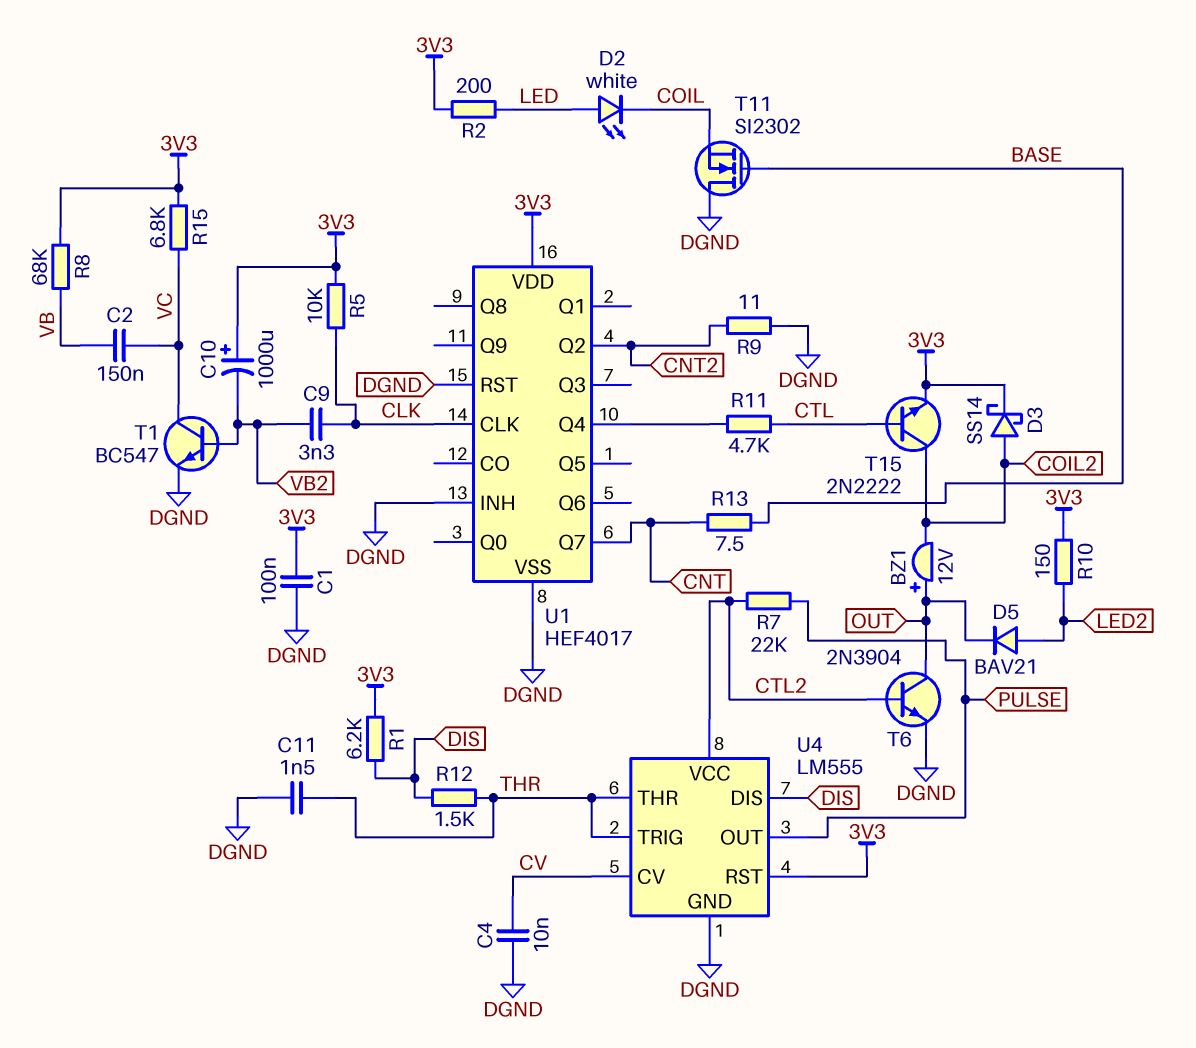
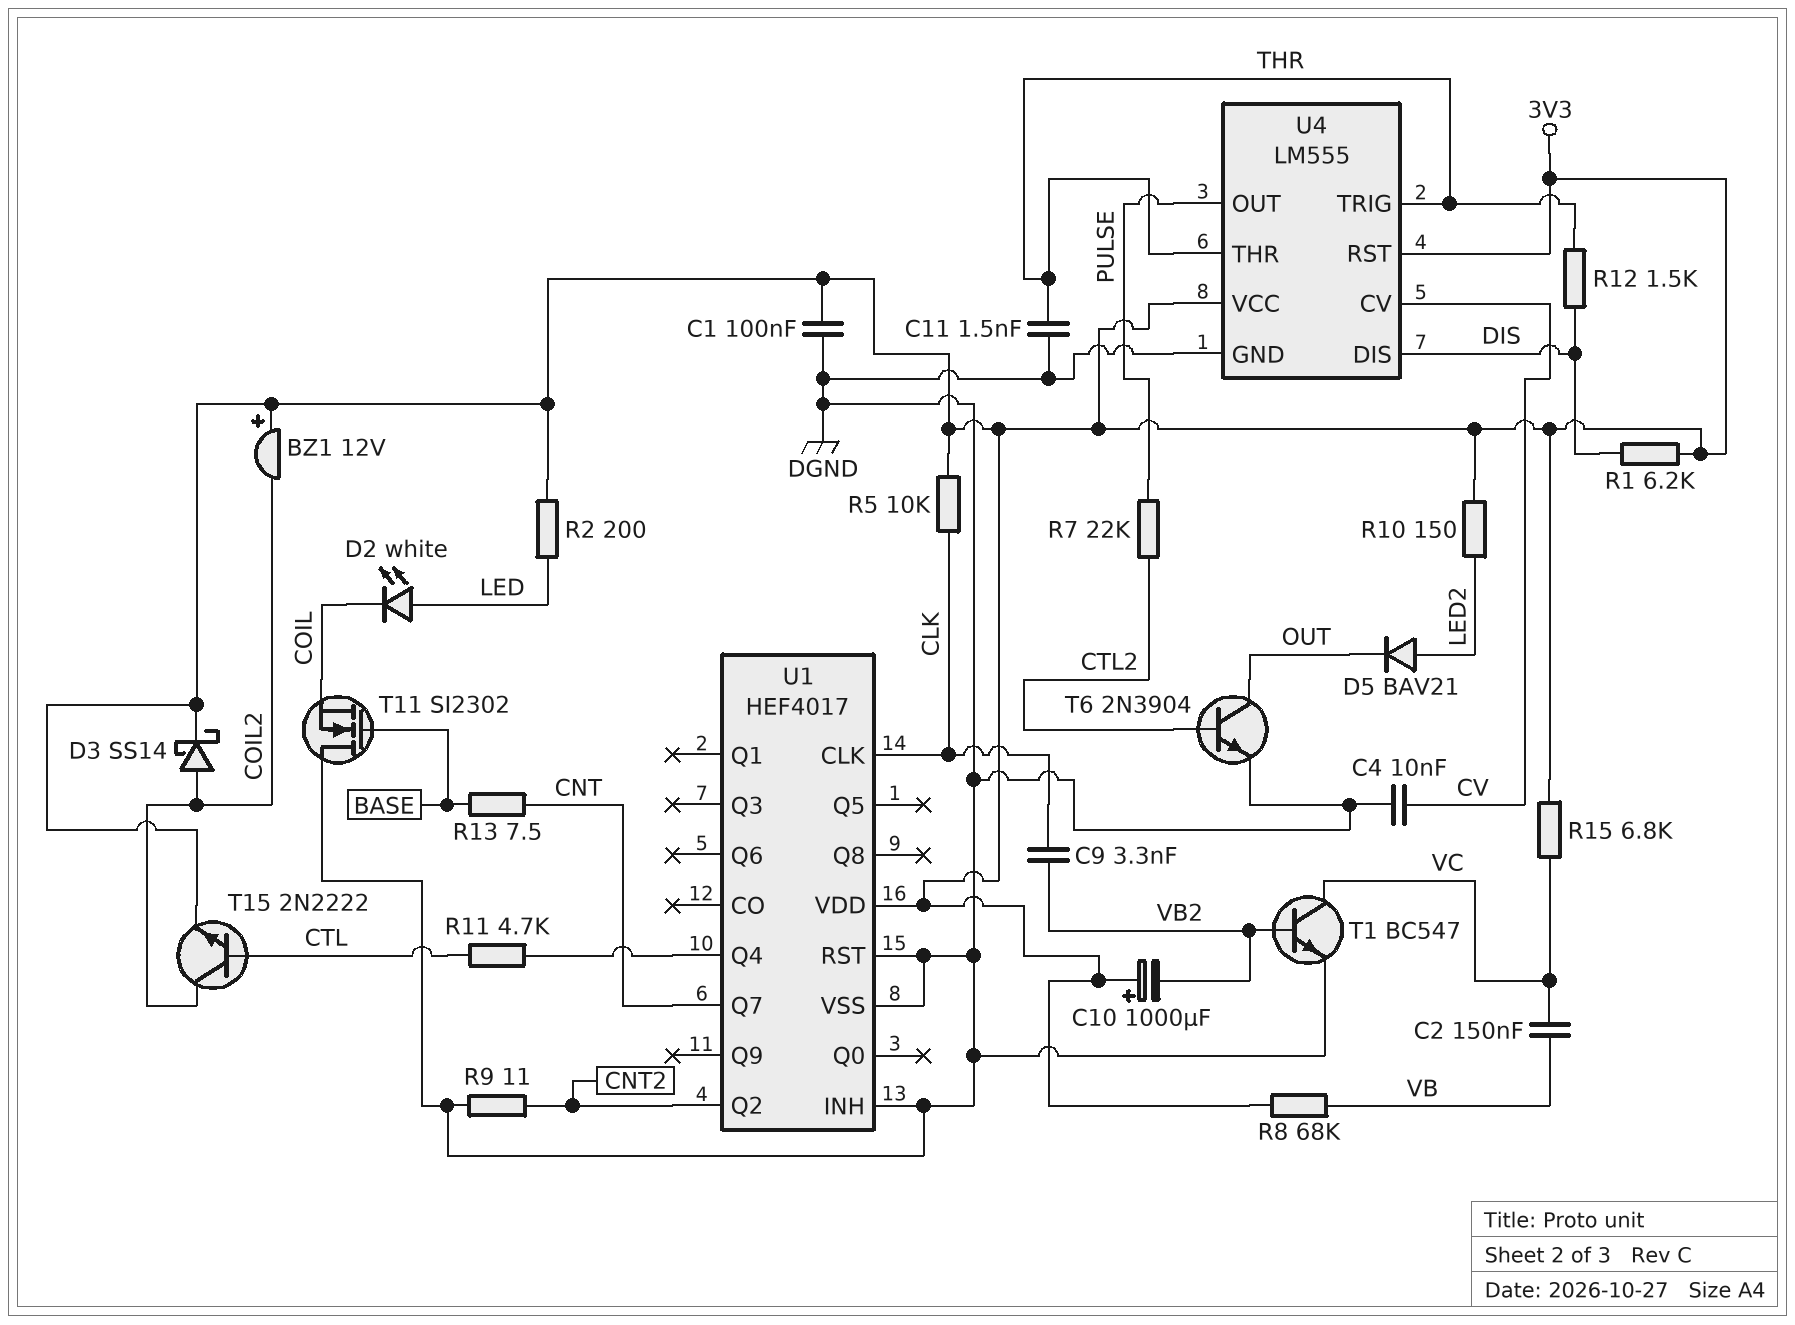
BZ1: buzzer 12V (plus OUT, minus COIL2) -> buzzer 12V (plus 3V3, minus COIL2)
U4 pin VCC: CTL2 -> 3V3

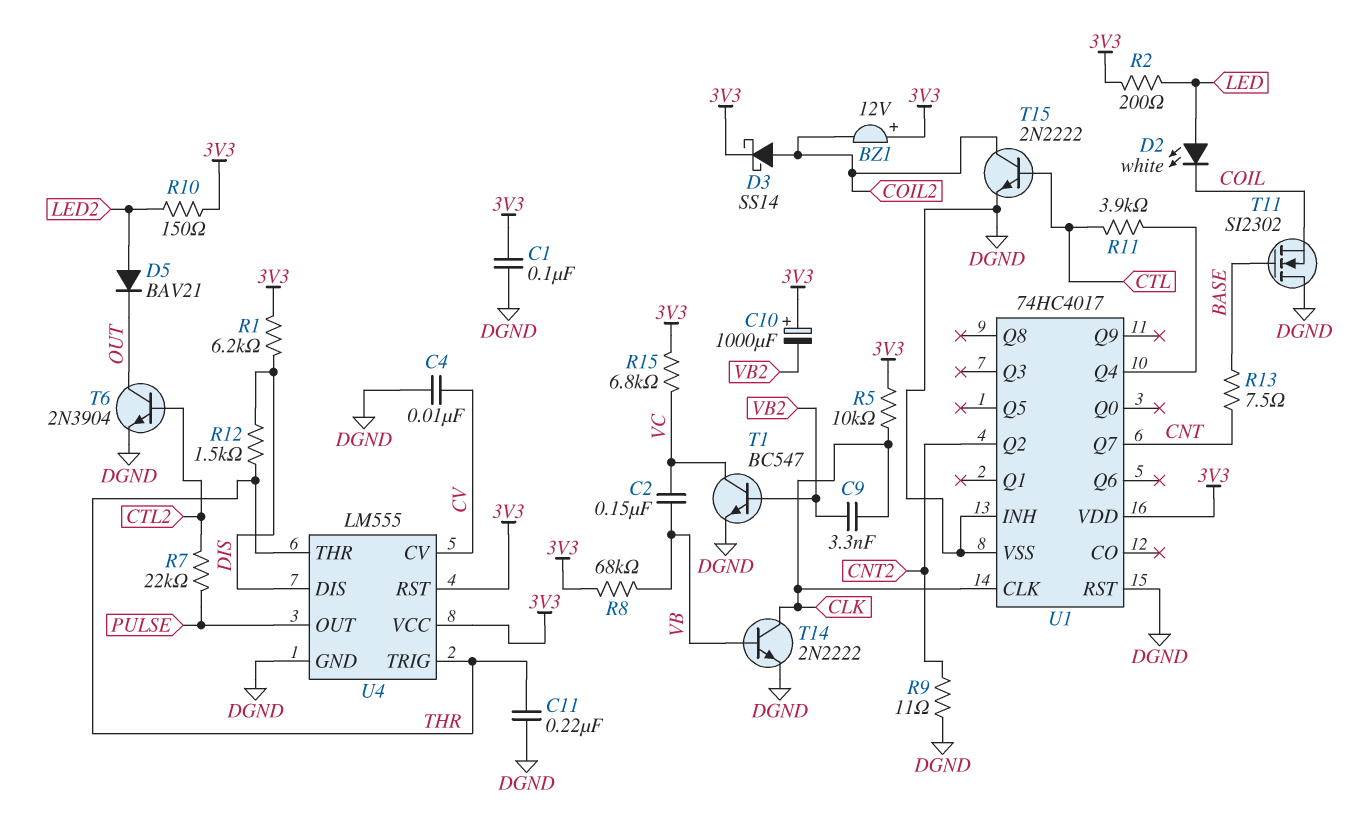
C11: 1.5nF (DGND, THR) -> 220nF (DGND, THR)
R11: 4.7k (CTL, U1/Q4) -> 3.9k (CTL, U1/Q4)
T14: none -> NPN 2N2222 (B VB, C CLK, E DGND)
T15: NPN 2N2222 (B CTL, C COIL2, E 3V3) -> NPN 2N2222 (B CTL, C COIL2, E DGND)
U1: HEF4017 -> 74HC4017

